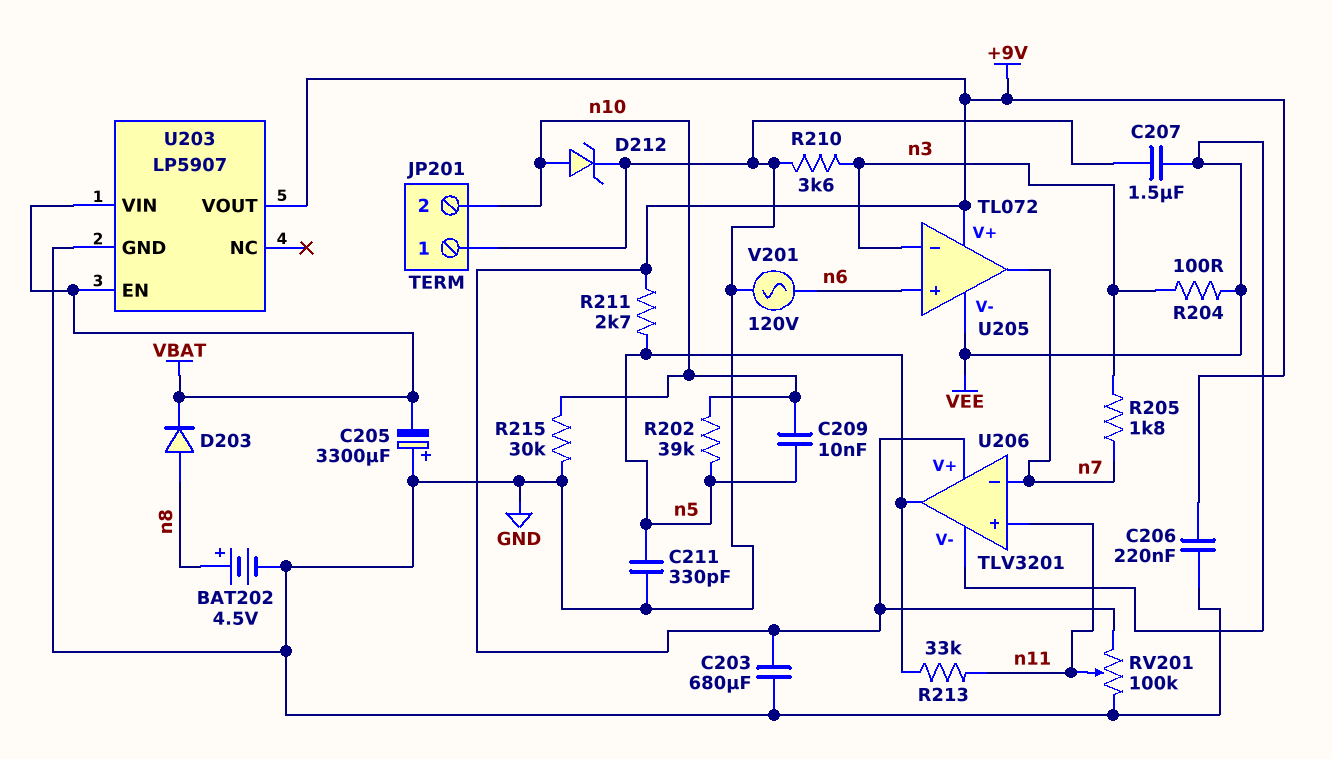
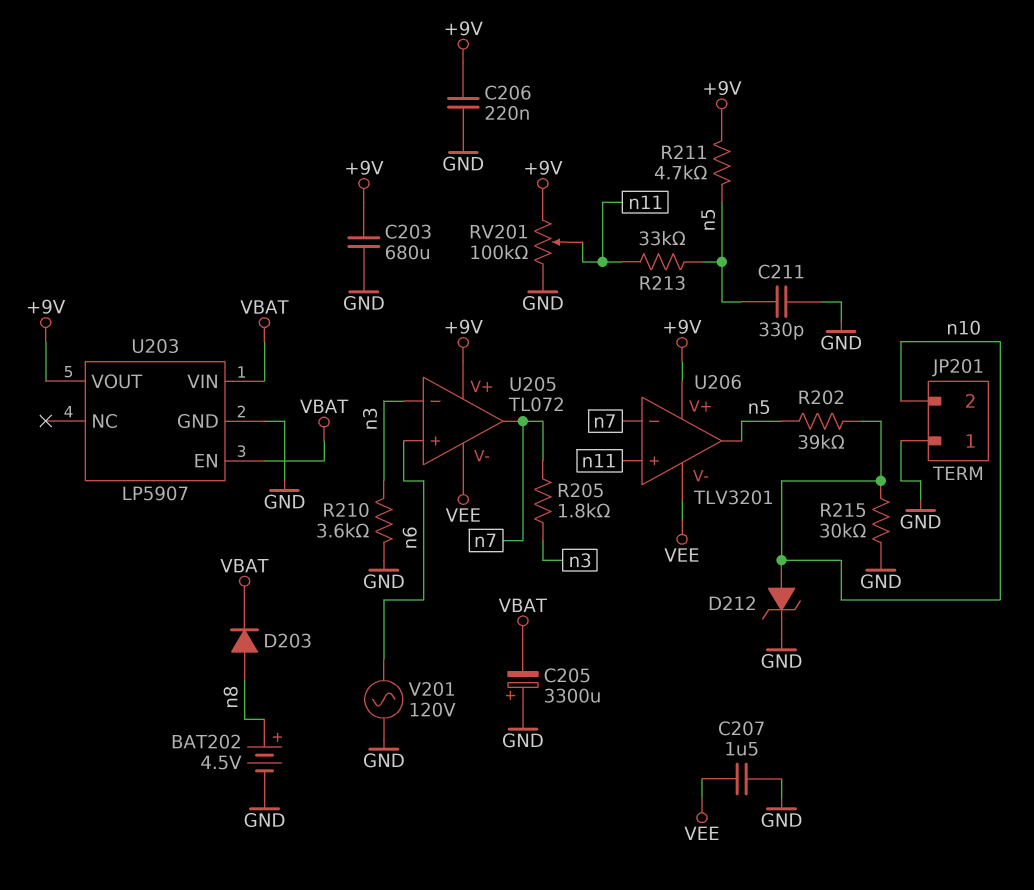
C209: 10nF (n5, n10) -> none
R204: 100 (VEE, n3) -> none
R211: 2.7k (+9V, n5) -> 4.7k (+9V, n5)

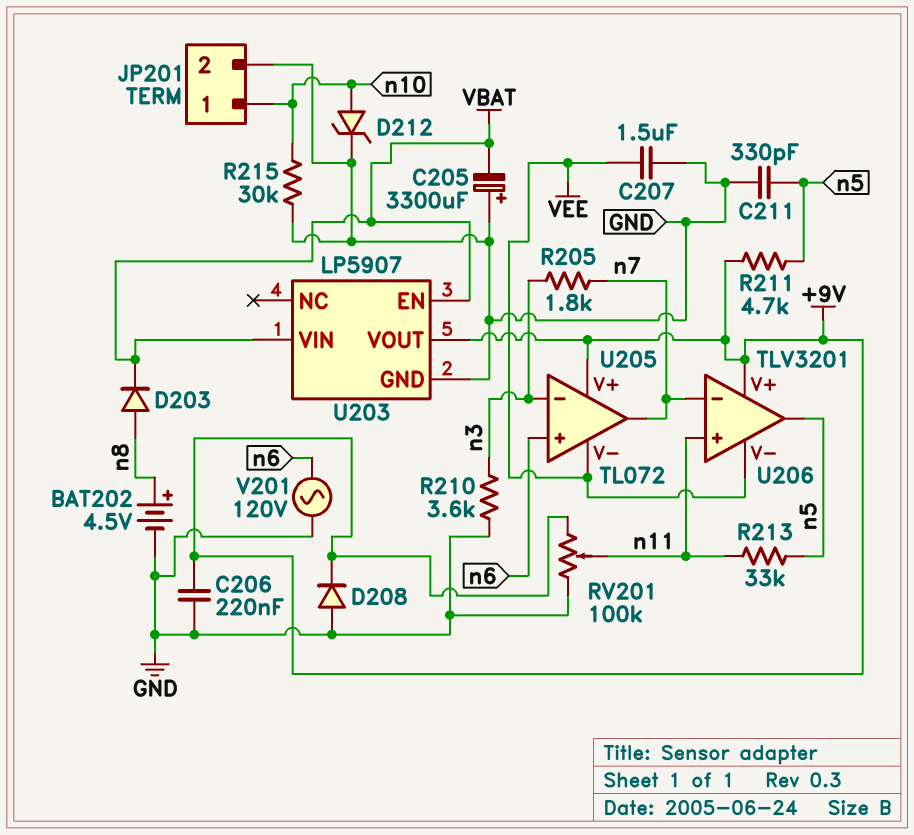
C203: 680uF (+9V, GND) -> none
D208: none -> diode (A GND, K +9V)
JP201 pin 1: GND -> n10
JP201 pin 2: n10 -> GND
R202: 39k (n5, n10) -> none

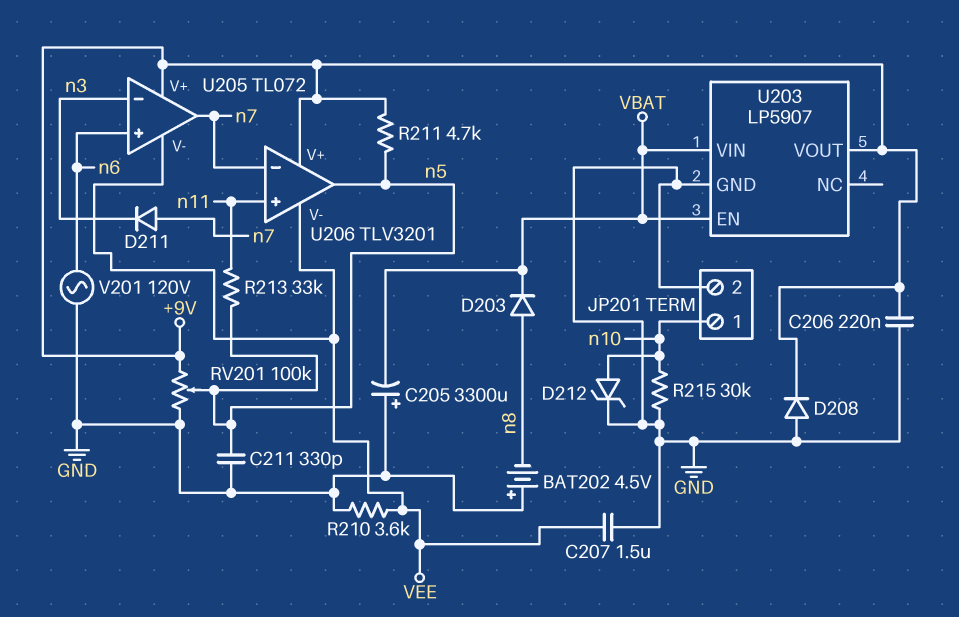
BAT202: 4.5V (plus n8, minus GND) -> 4.5V (plus GND, minus n8)
D211: none -> diode (A n7, K n3)
R205: 1.8k (n3, n7) -> none
R210: 3.6k (GND, n3) -> 3.6k (GND, VEE)
RV201: 100k (+9V, GND, wiper n11) -> 100k (+9V, GND, wiper n5)

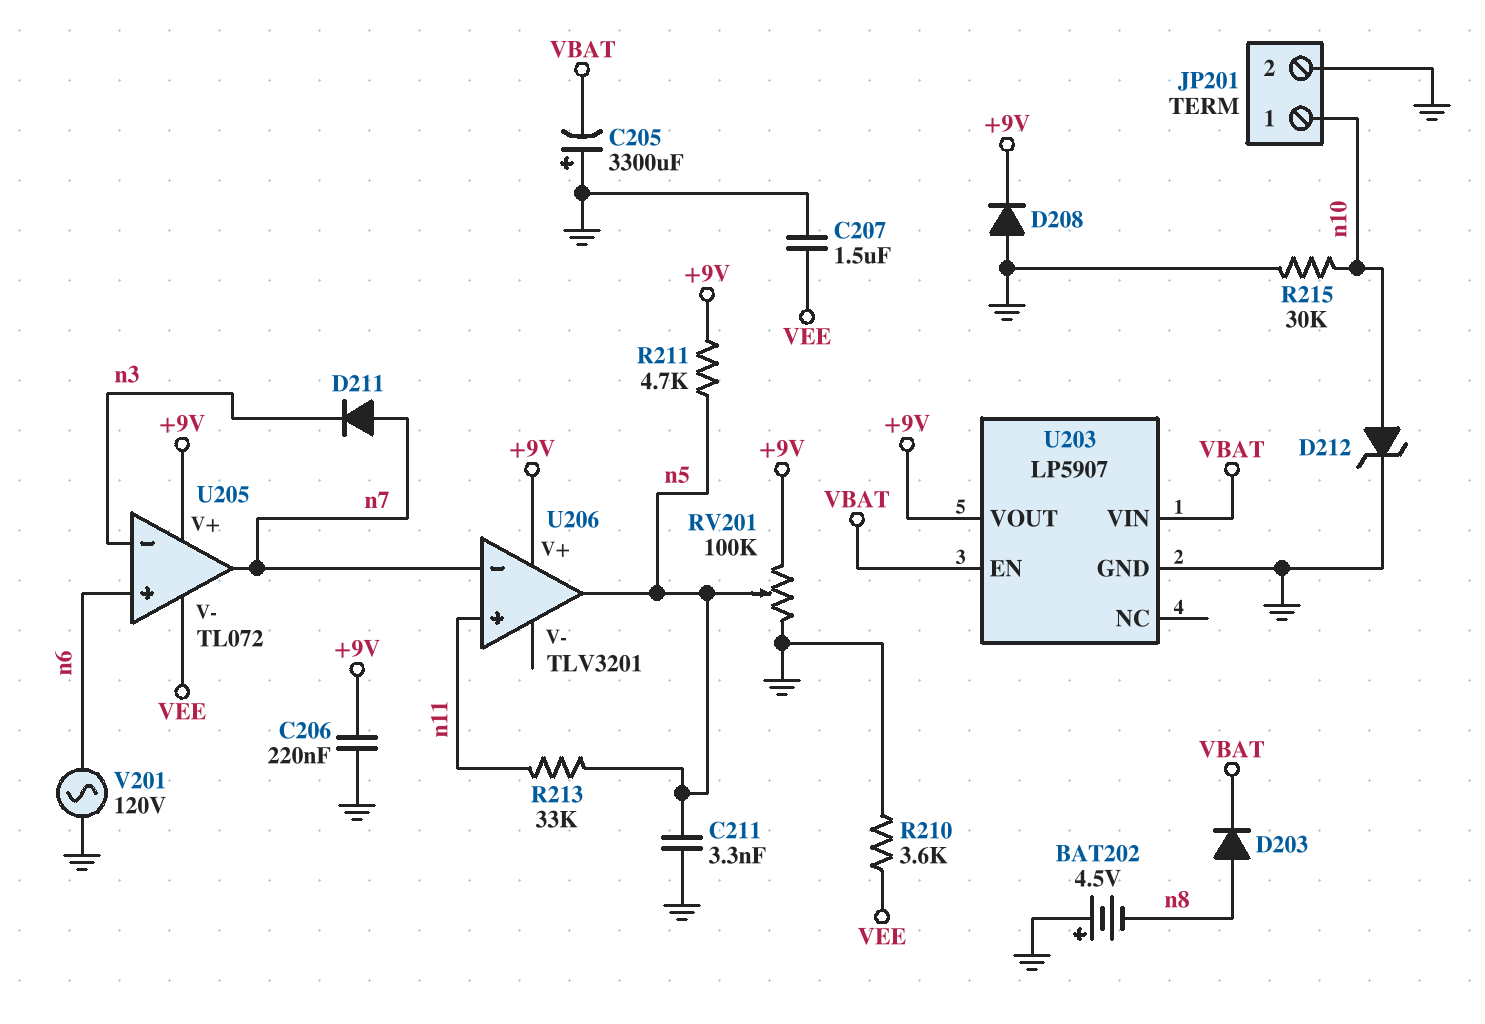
C211: 330pF (GND, n5) -> 3.3nF (GND, n5)
U206 pin V-: VEE -> none

